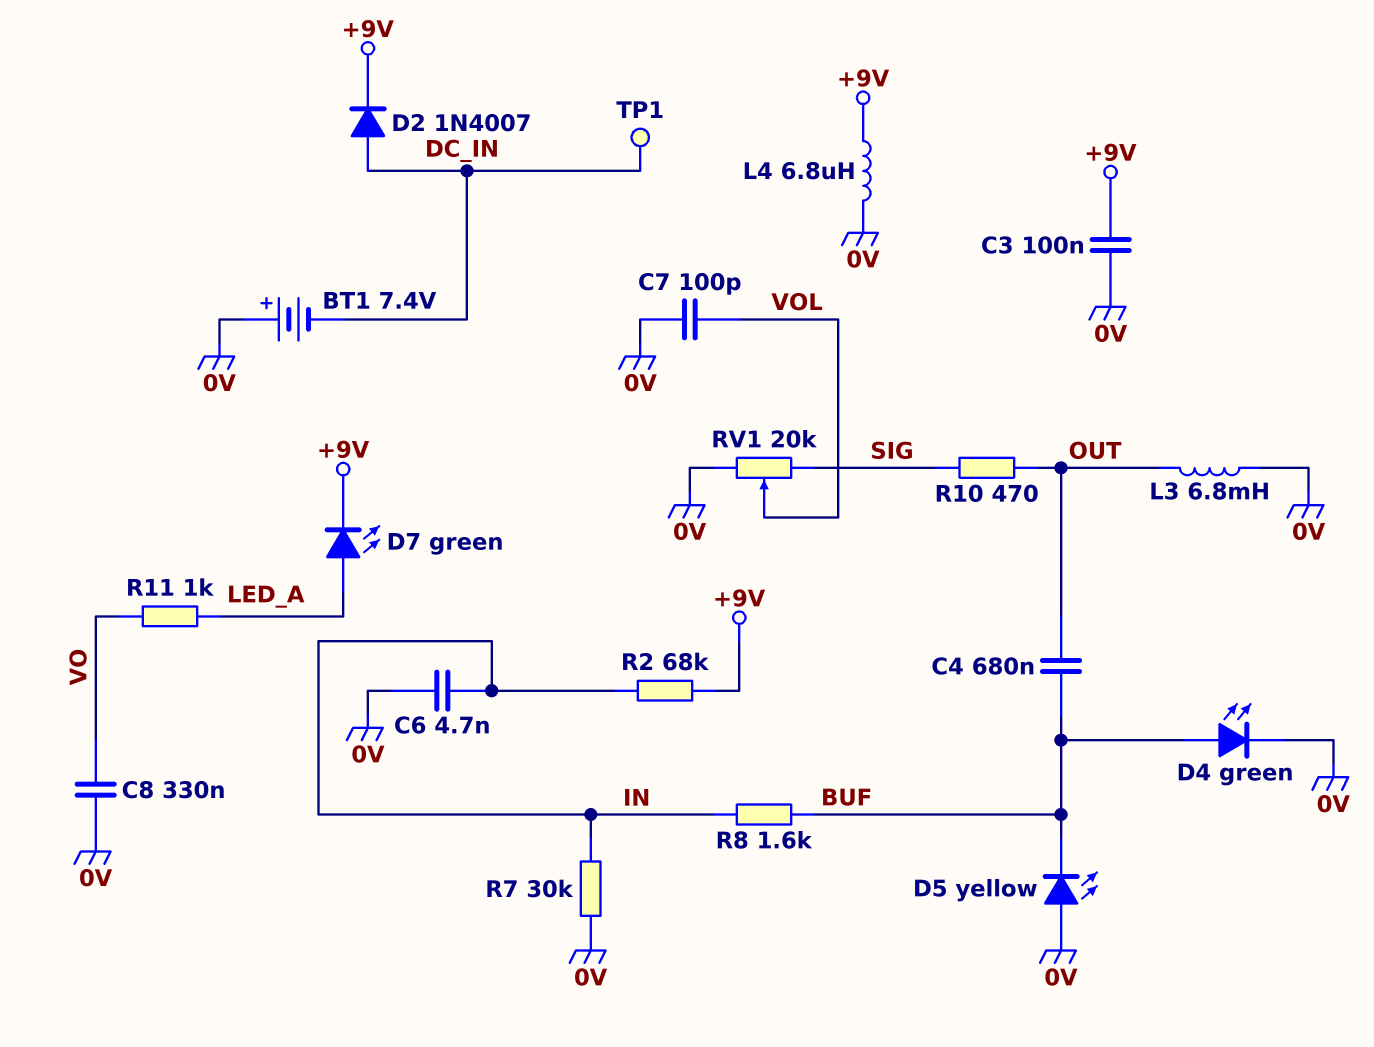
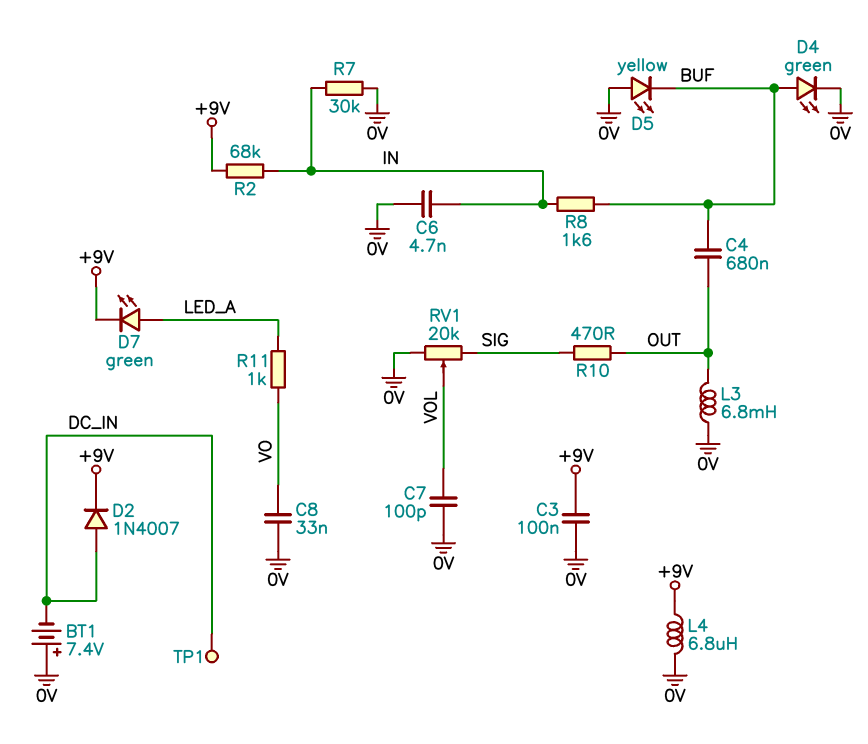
C8: 330nF (0V, VO) -> 33nF (0V, VO)

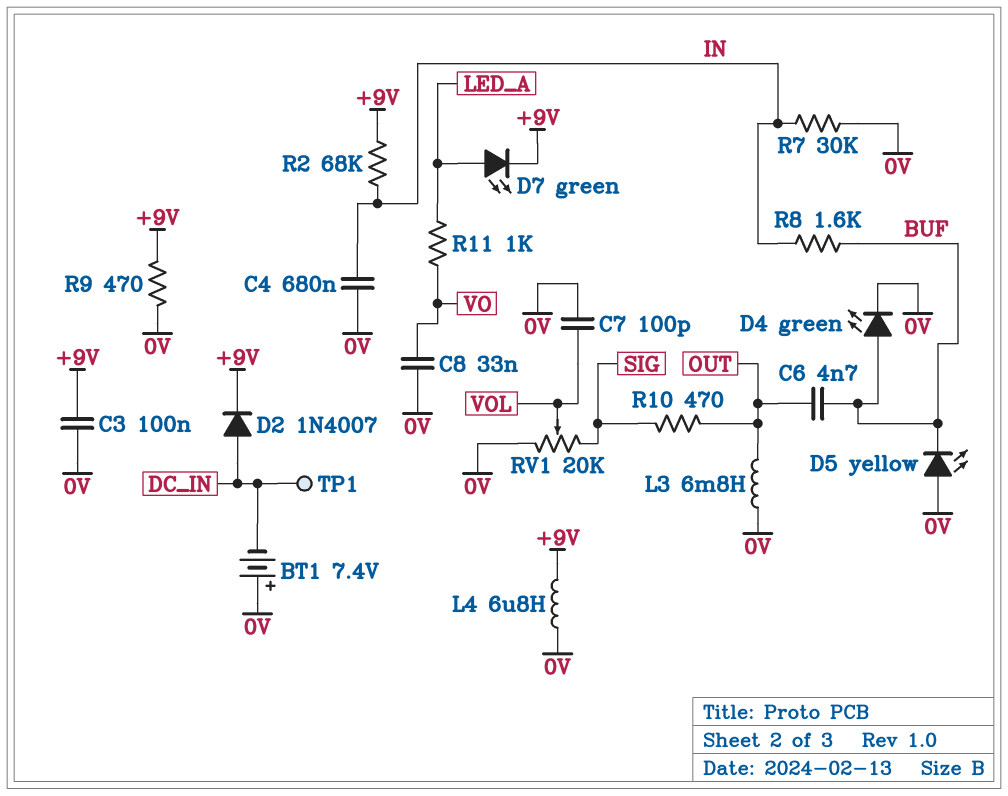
C4: 680nF (BUF, OUT) -> 680nF (0V, IN)
C6: 4.7nF (0V, IN) -> 4.7nF (BUF, OUT)
R9: none -> 470 (+9V, 0V)

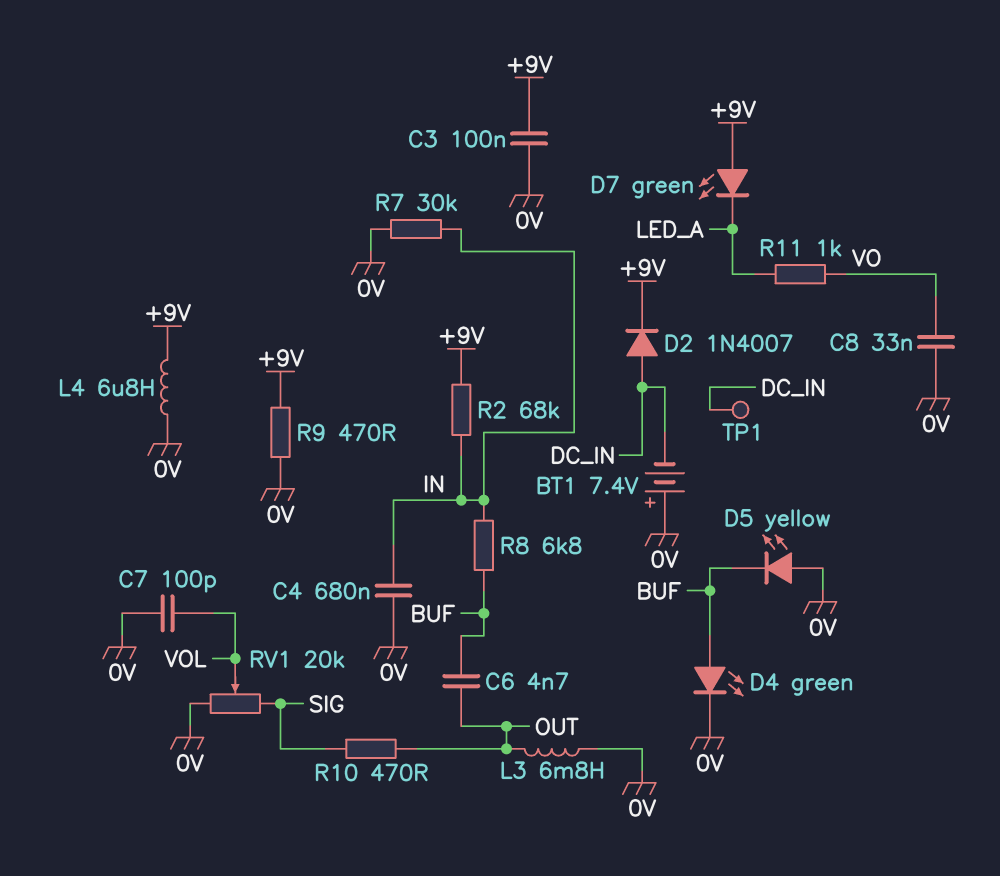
D7: LED green (A LED_A, K +9V) -> LED green (A +9V, K LED_A)
R8: 1.6k (BUF, IN) -> 6.8k (BUF, IN)

